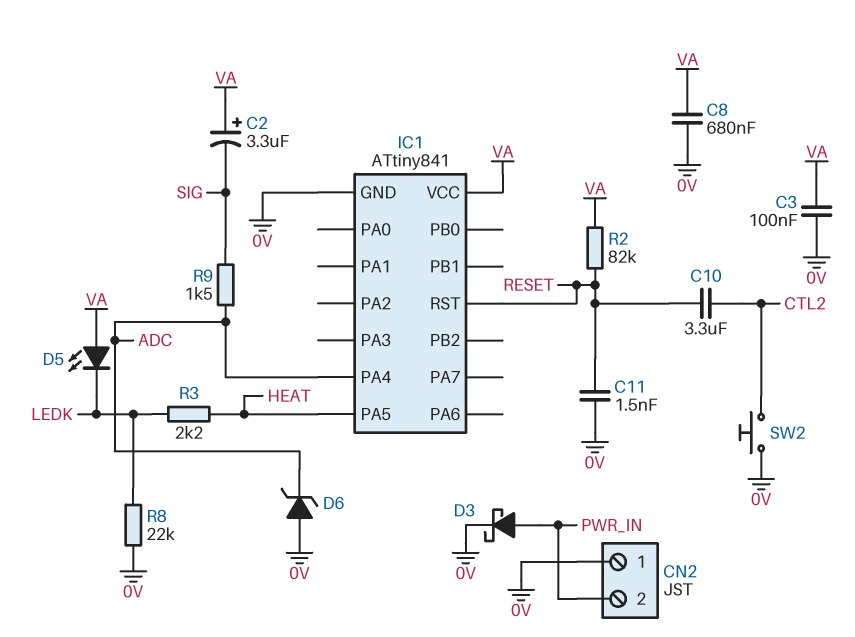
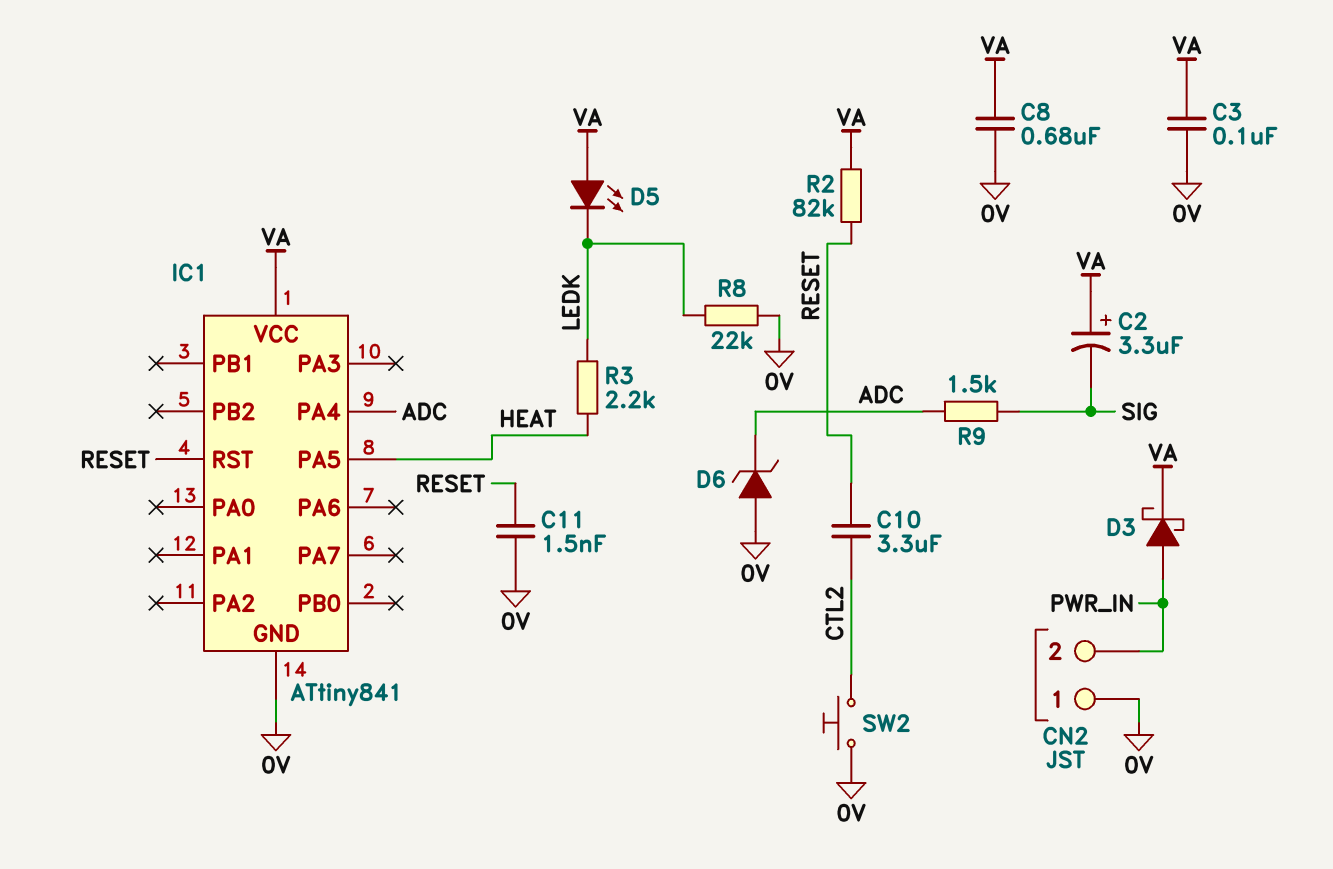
D3: schottky (A PWR_IN, K 0V) -> schottky (A PWR_IN, K VA)

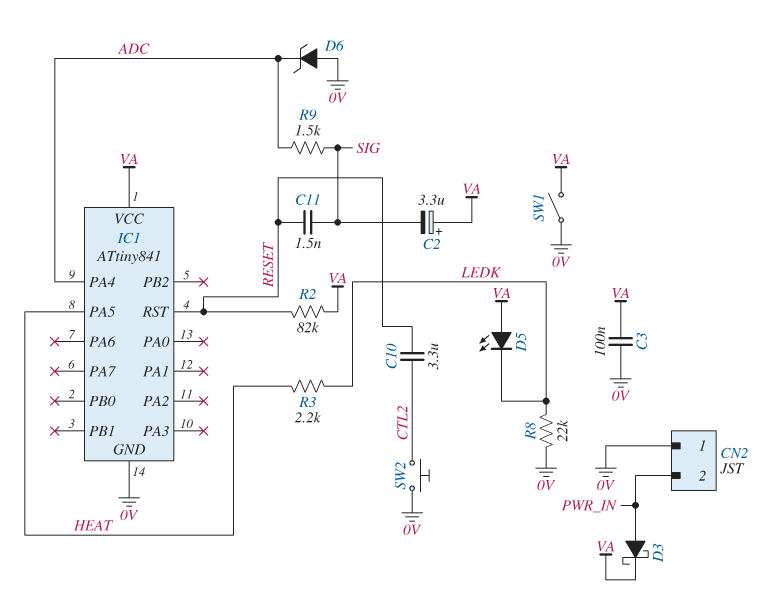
C8: 680nF (0V, VA) -> none
C11: 1.5nF (0V, RESET) -> 1.5nF (RESET, SIG)
SW1: none -> switch (0V, VA)

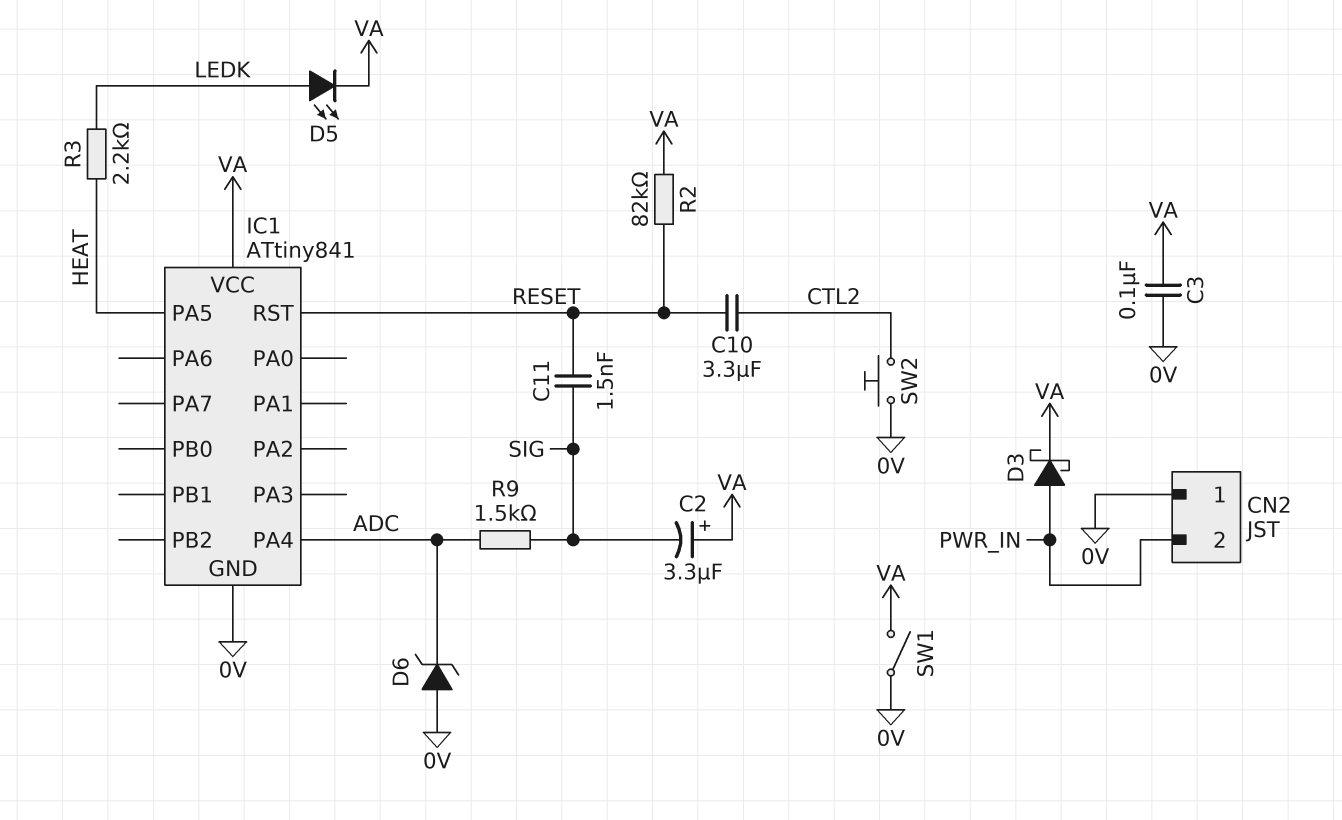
D5: LED (A VA, K LEDK) -> LED (A LEDK, K VA)
R8: 22k (0V, LEDK) -> none

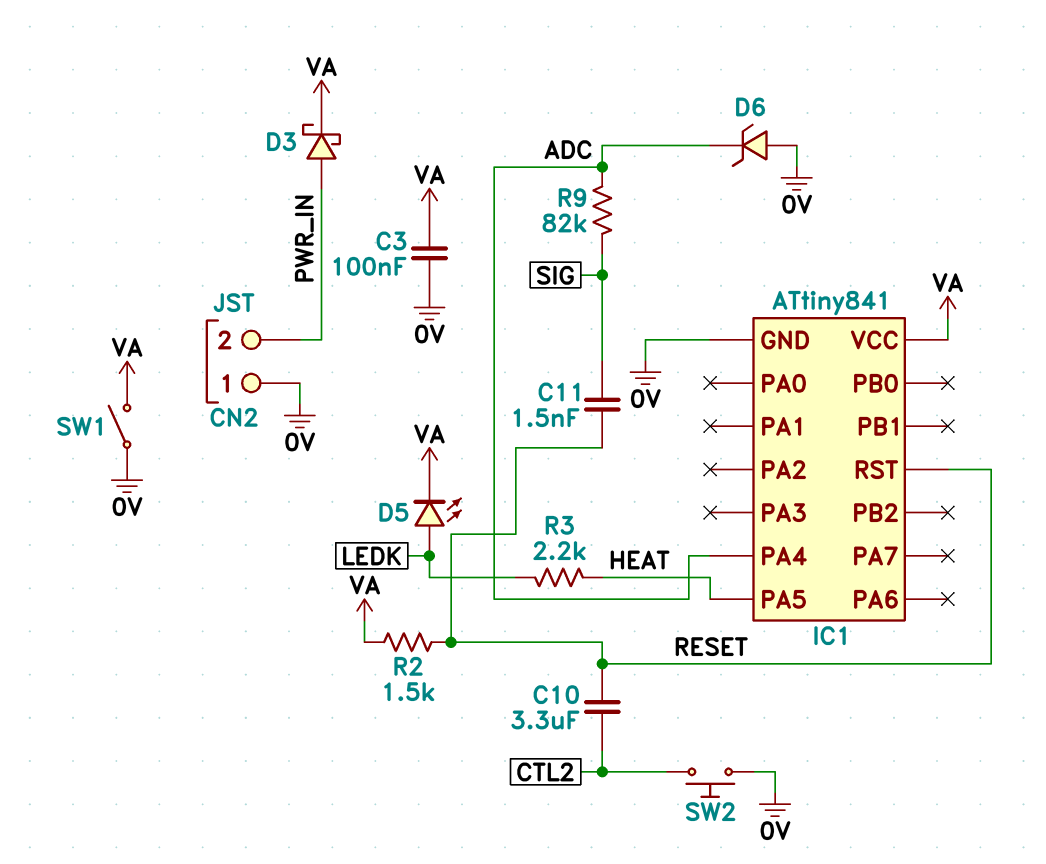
C2: 3.3uF (plus VA, minus SIG) -> none
R2: 82k (RESET, VA) -> 1.5k (RESET, VA)
R9: 1.5k (ADC, SIG) -> 82k (ADC, SIG)

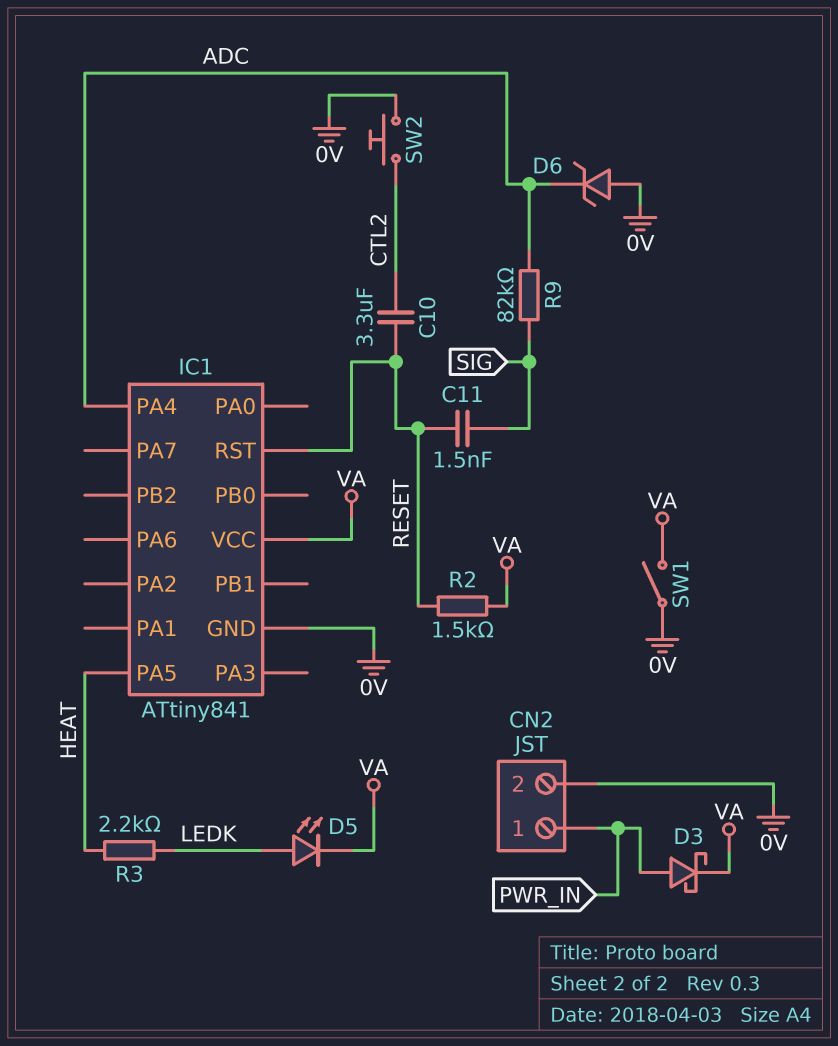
C3: 100nF (0V, VA) -> none
CN2 pin 1: 0V -> PWR_IN
CN2 pin 2: PWR_IN -> 0V

